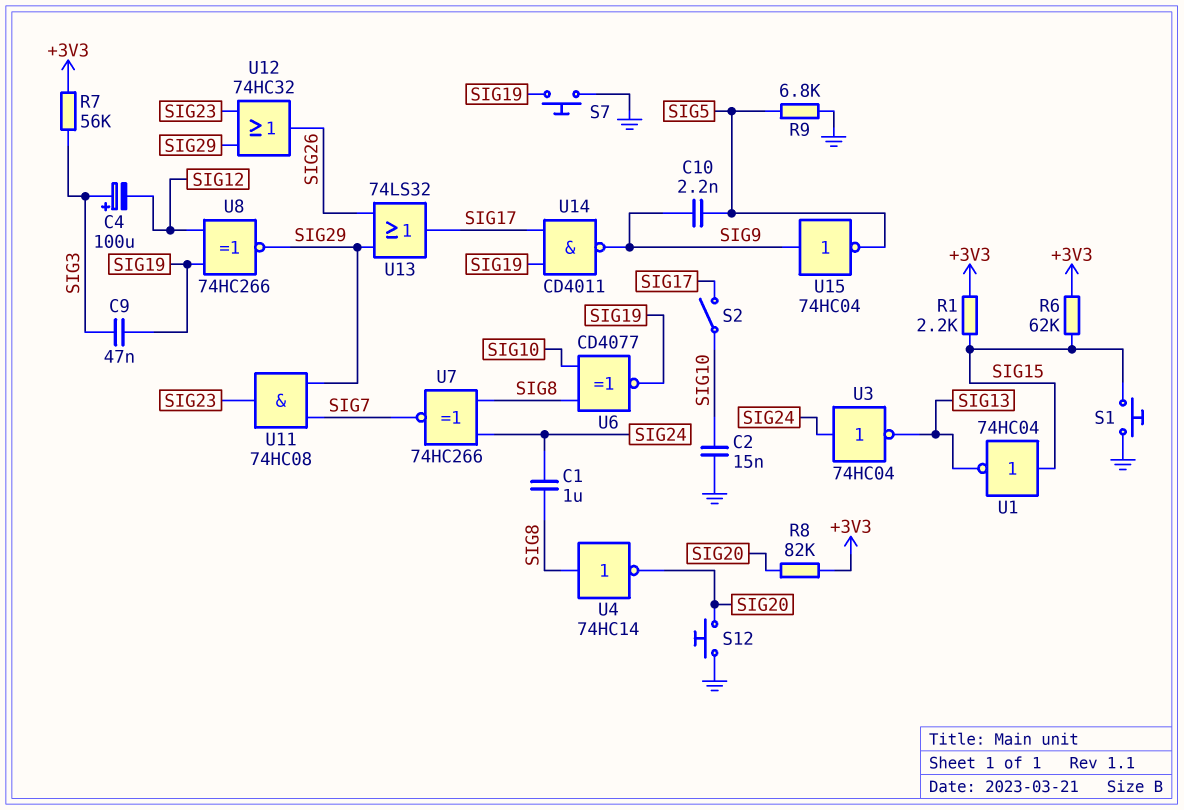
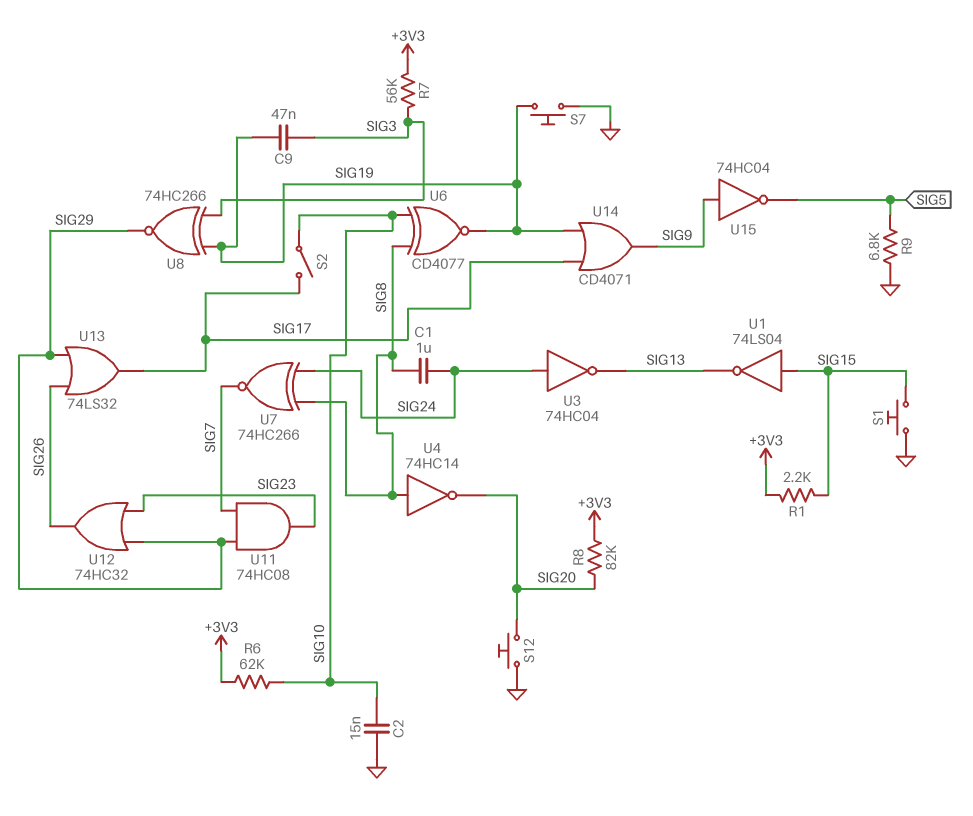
C4: 100uF (plus SIG3, minus SIG12) -> none
C10: 2.2nF (SIG5, SIG9) -> none
R6: 62k (+3V3, SIG15) -> 62k (+3V3, SIG10)
U1: NOT 74HC04 (in SIG15, out SIG13) -> NOT 74LS04 (in SIG15, out SIG13)
U8: XNOR 74HC266 (in SIG12, in SIG19, out SIG29) -> XNOR 74HC266 (in SIG3, in SIG19, out SIG29)
U14: NAND CD4011 (in SIG17, in SIG19, out SIG9) -> OR CD4071 (in SIG17, in SIG19, out SIG9)

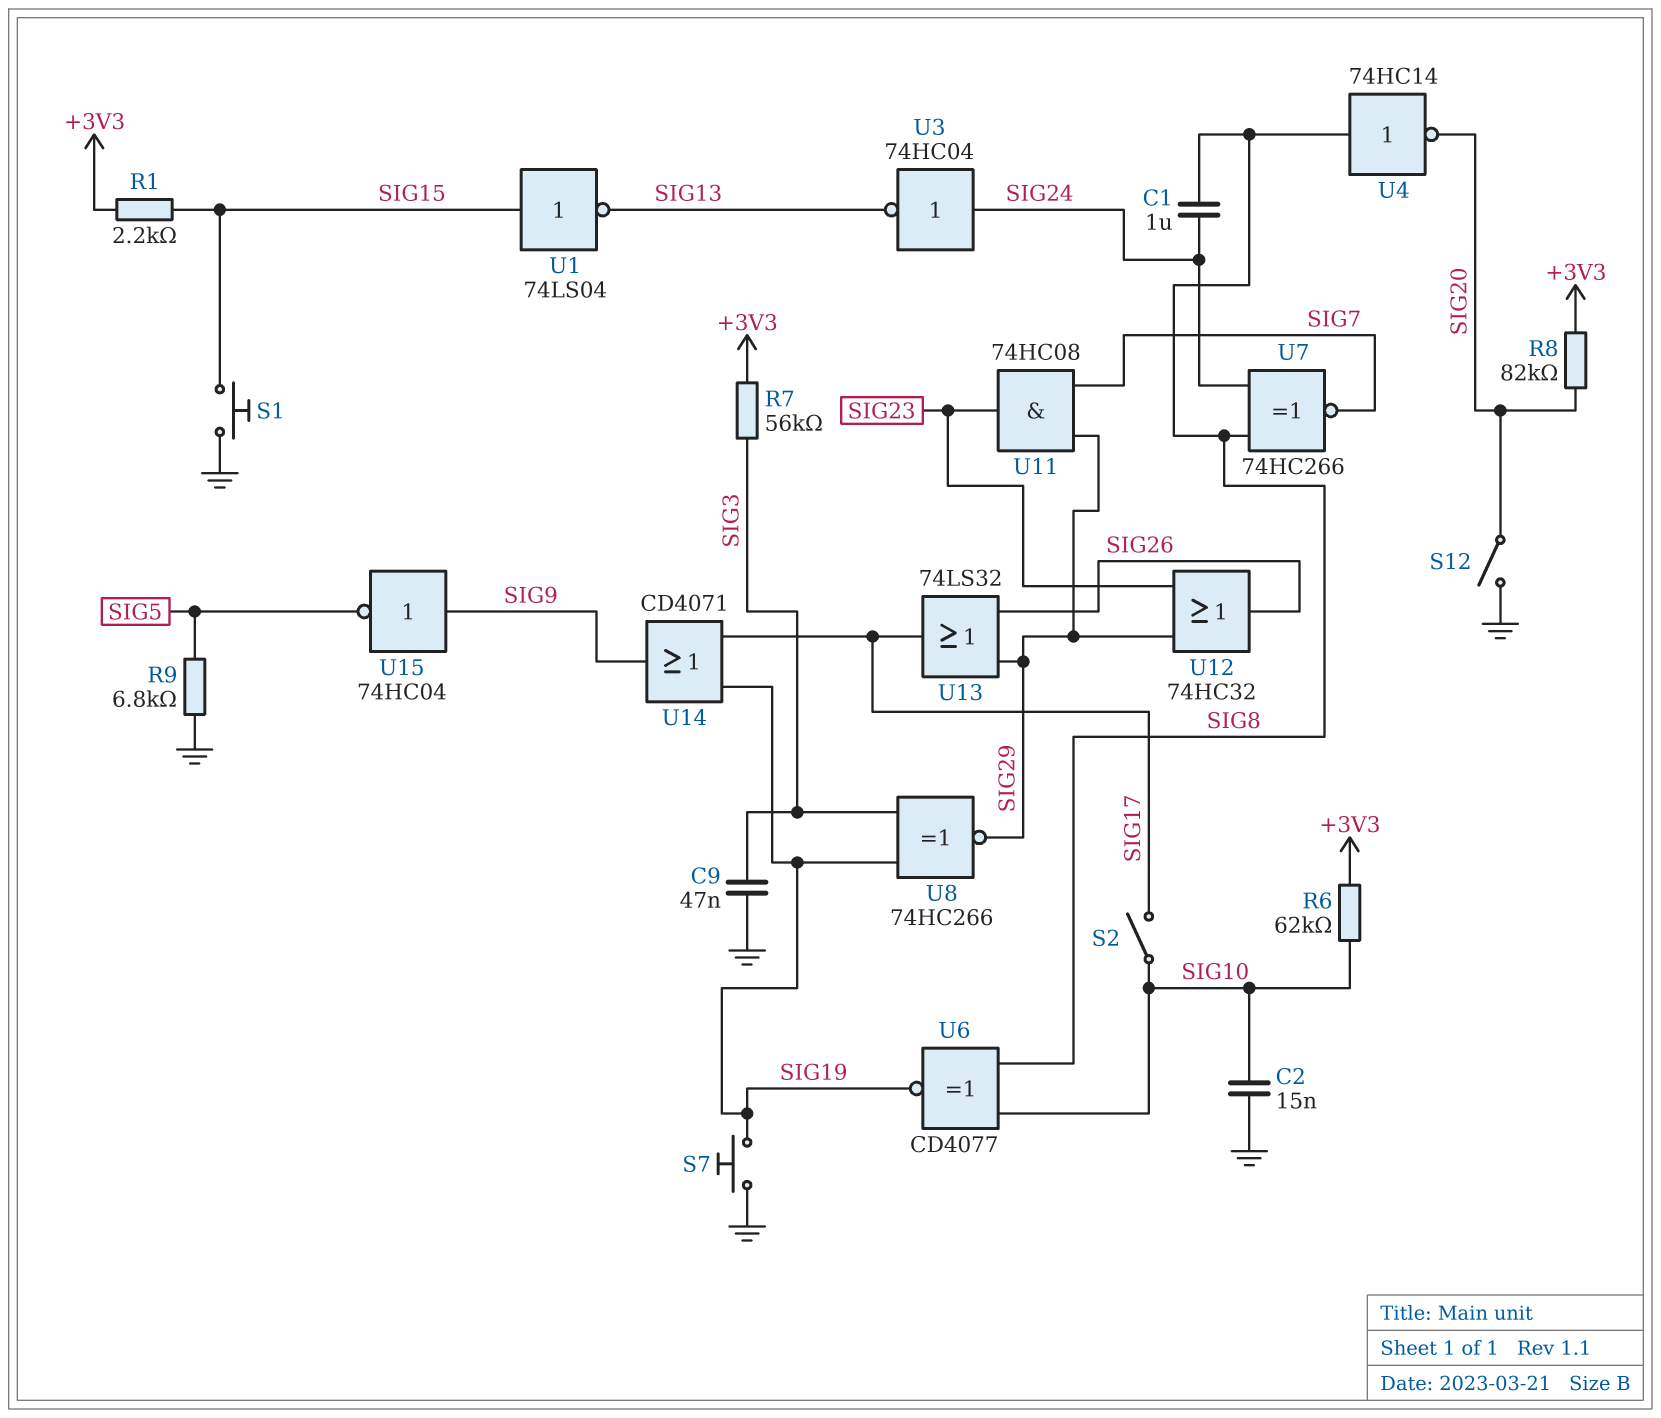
C9: 47nF (SIG3, SIG19) -> 47nF (GND, SIG3)
S12: button (GND, SIG20) -> switch (GND, SIG20)

